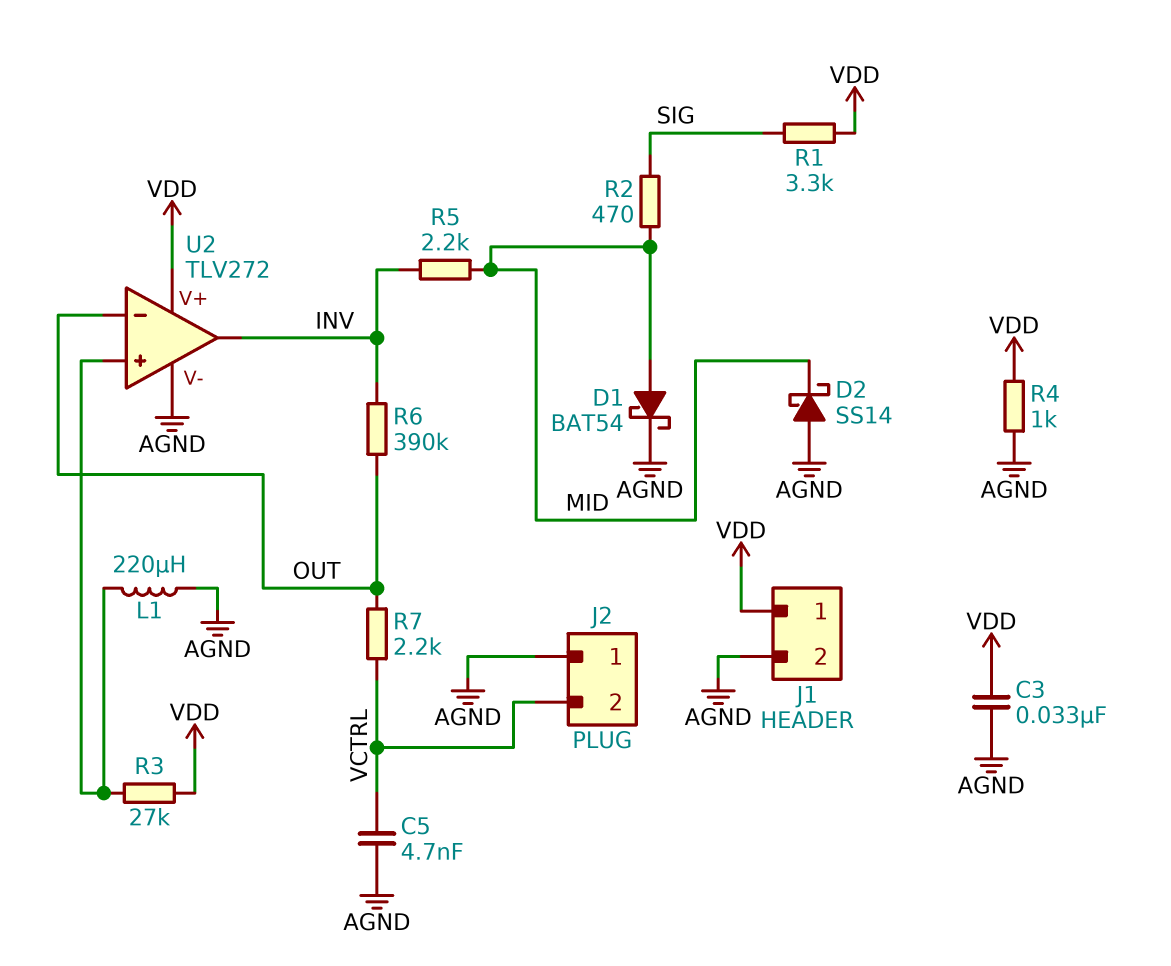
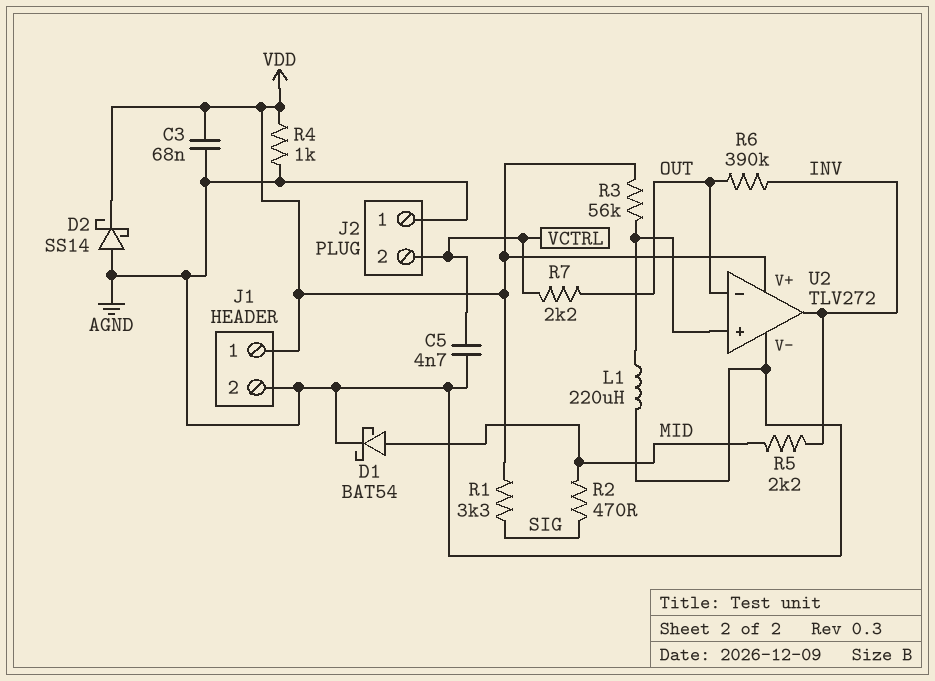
C3: 33nF (AGND, VDD) -> 68nF (AGND, VDD)
D2: schottky SS14 (A AGND, K MID) -> schottky SS14 (A AGND, K VDD)
R3: 27k (U2/in+, VDD) -> 56k (U2/in+, VDD)

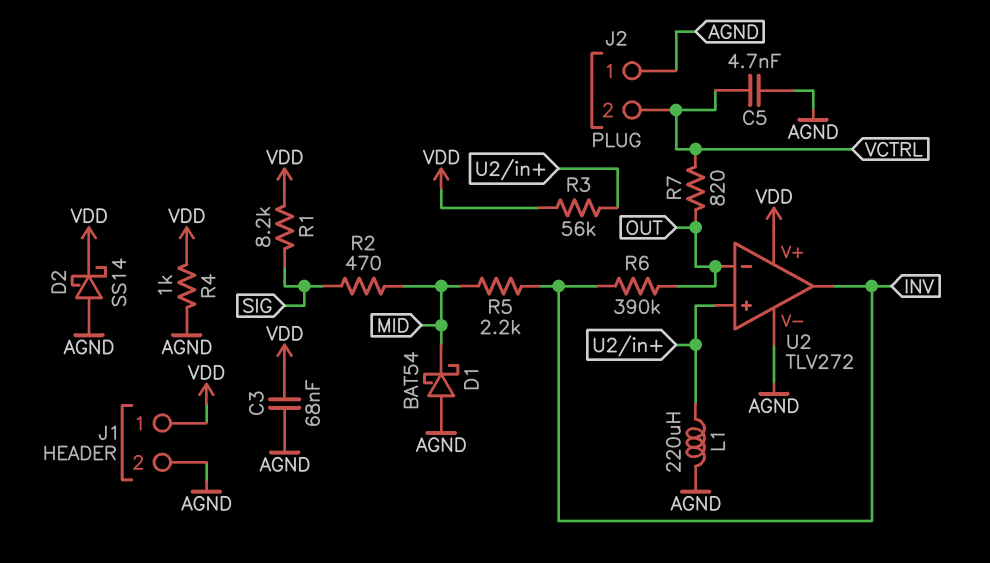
D1: schottky BAT54 (A MID, K AGND) -> schottky BAT54 (A AGND, K MID)
R1: 3.3k (SIG, VDD) -> 8.2k (SIG, VDD)
R7: 2.2k (OUT, VCTRL) -> 820 (OUT, VCTRL)

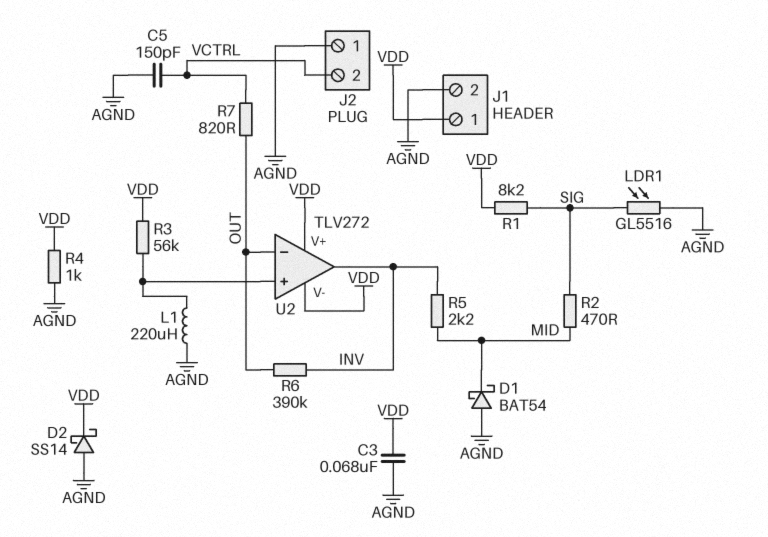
C5: 4.7nF (AGND, VCTRL) -> 150pF (AGND, VCTRL)
LDR1: none -> GL5516 (AGND, SIG)
U2 pin V-: AGND -> VDD

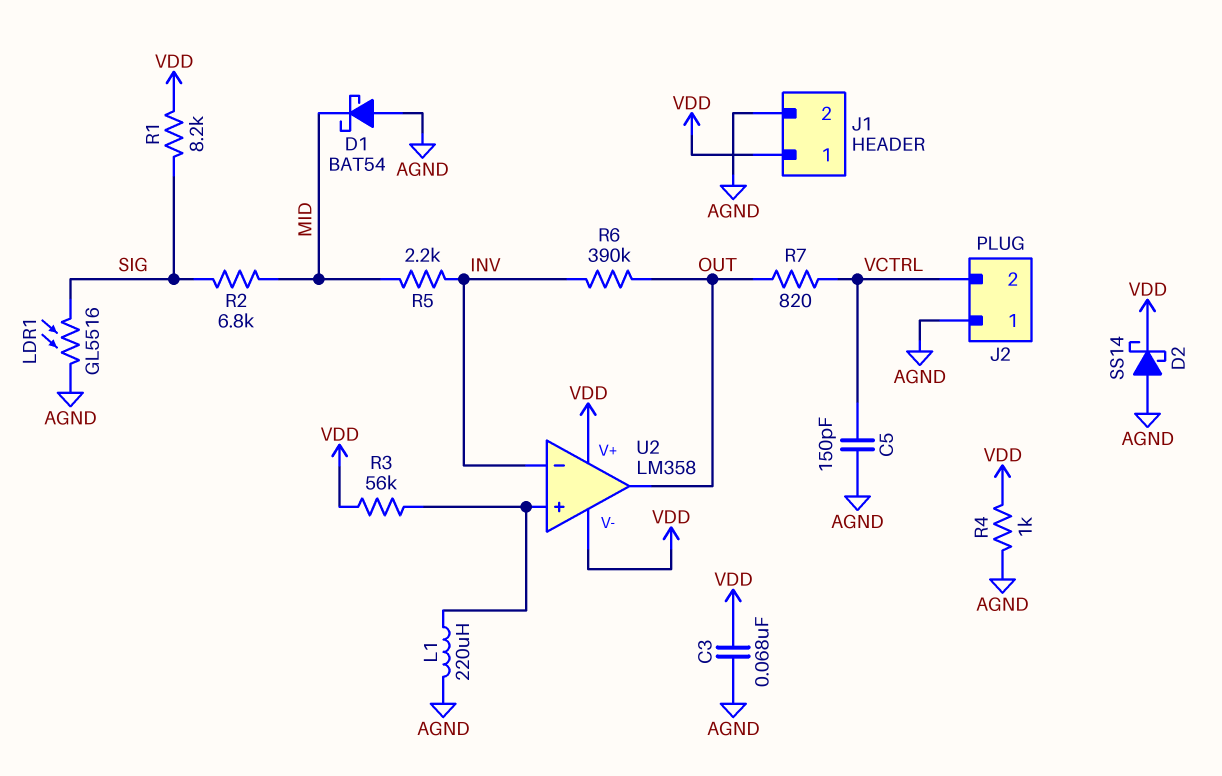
R2: 470 (MID, SIG) -> 6.8k (MID, SIG)
U2: TLV272 -> LM358
U2 pin in-: OUT -> INV
U2 pin out: INV -> OUT

